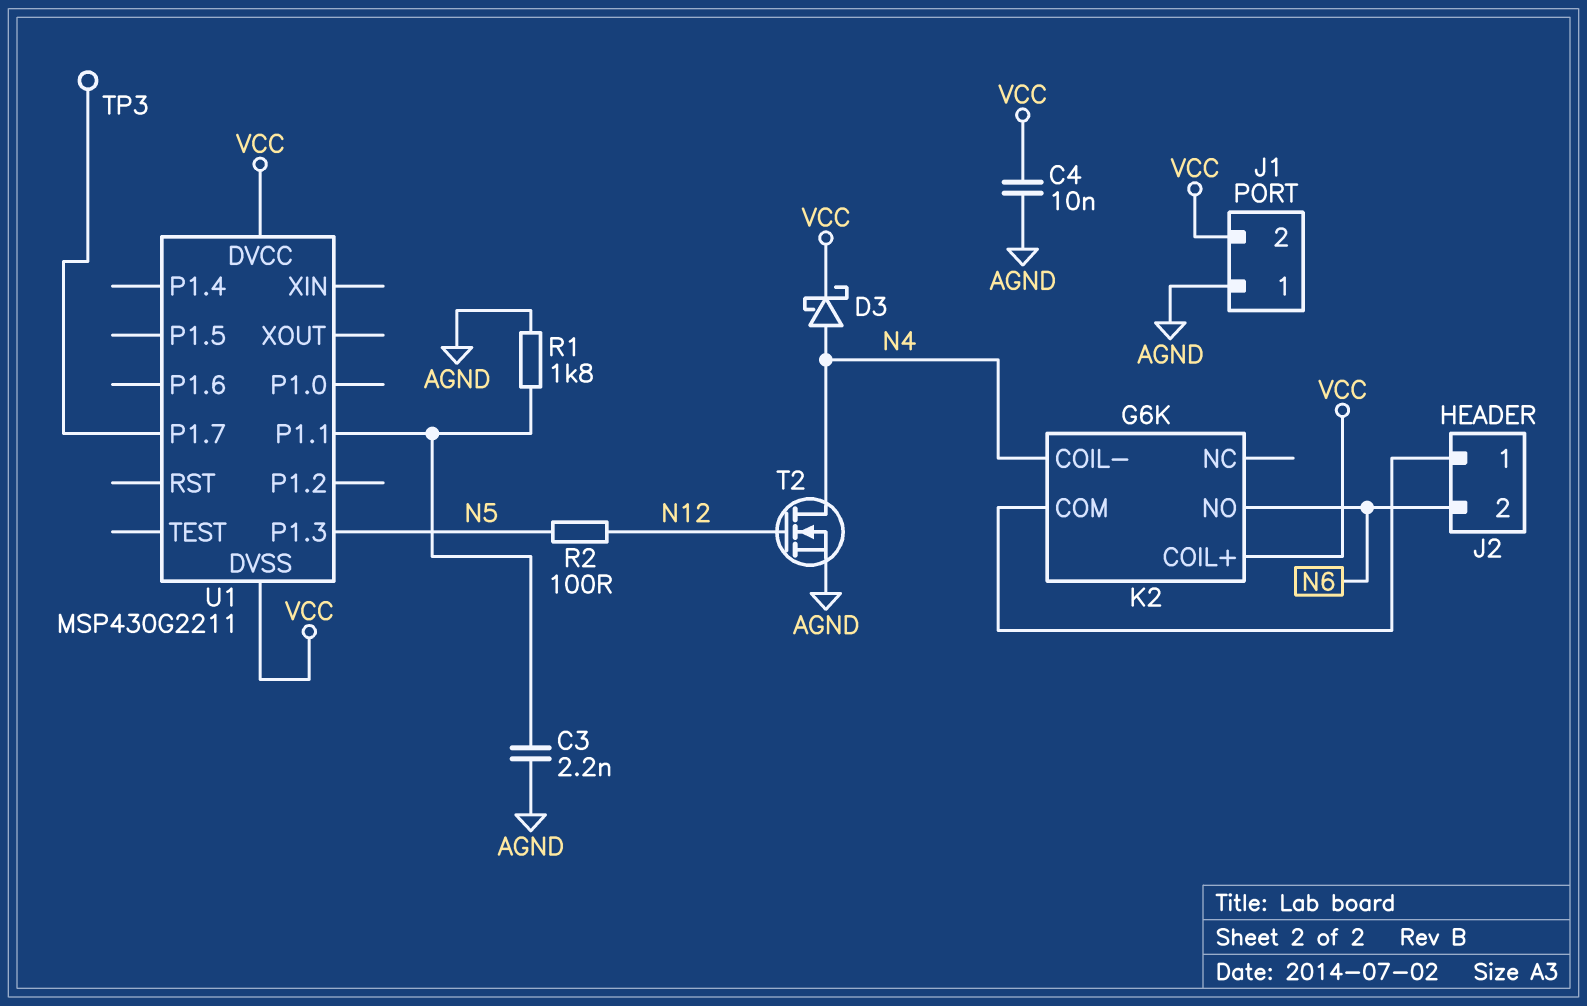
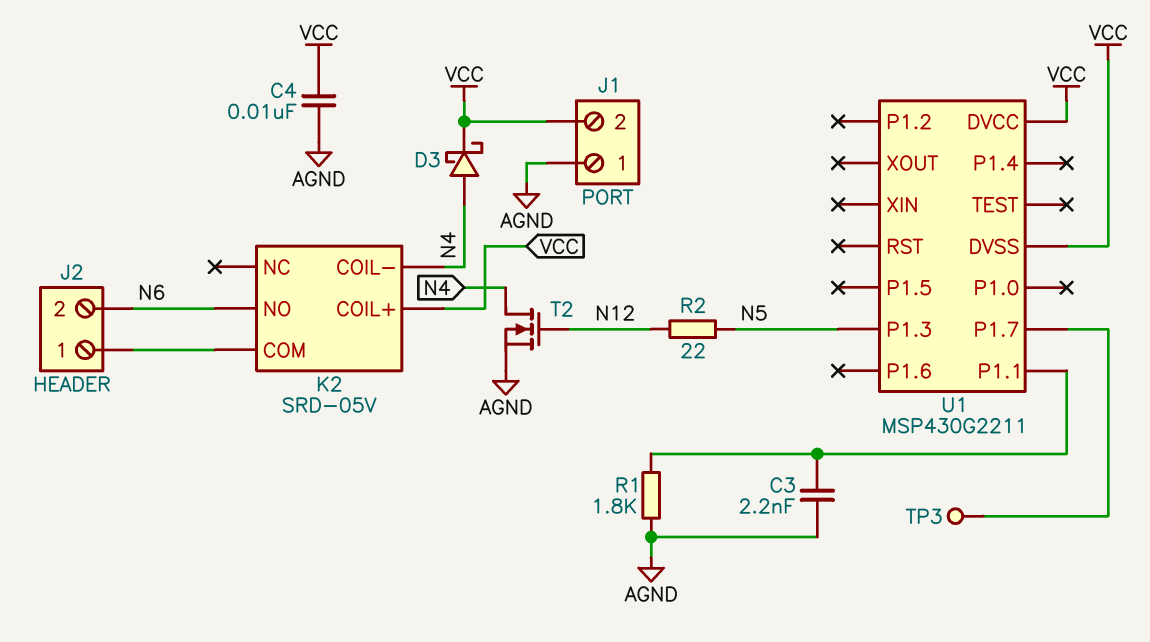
K2: G6K -> SRD-05V
R2: 100 (N5, N12) -> 22 (N5, N12)

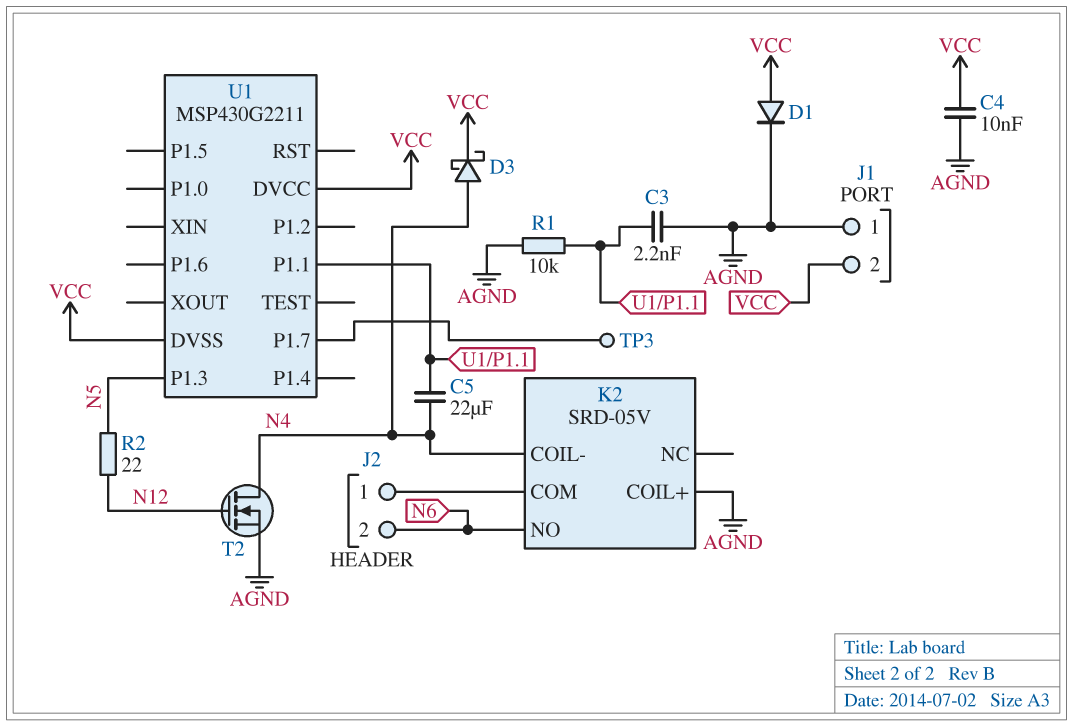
C5: none -> 22uF (N4, U1/P1.1)
D1: none -> diode (A VCC, K AGND)
K2 pin COIL+: VCC -> AGND
R1: 1.8k (AGND, U1/P1.1) -> 10k (AGND, U1/P1.1)

